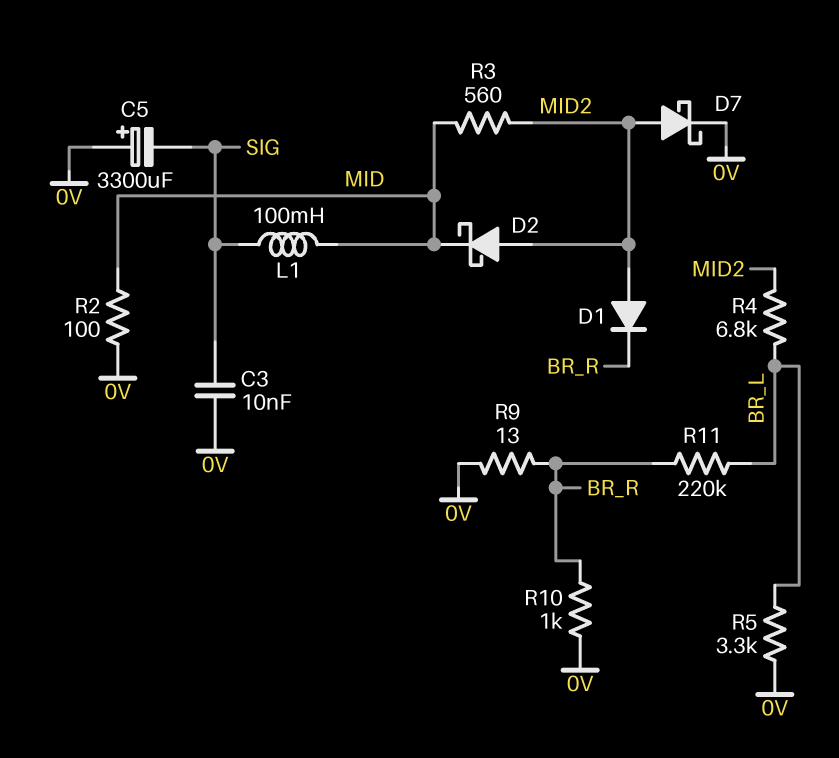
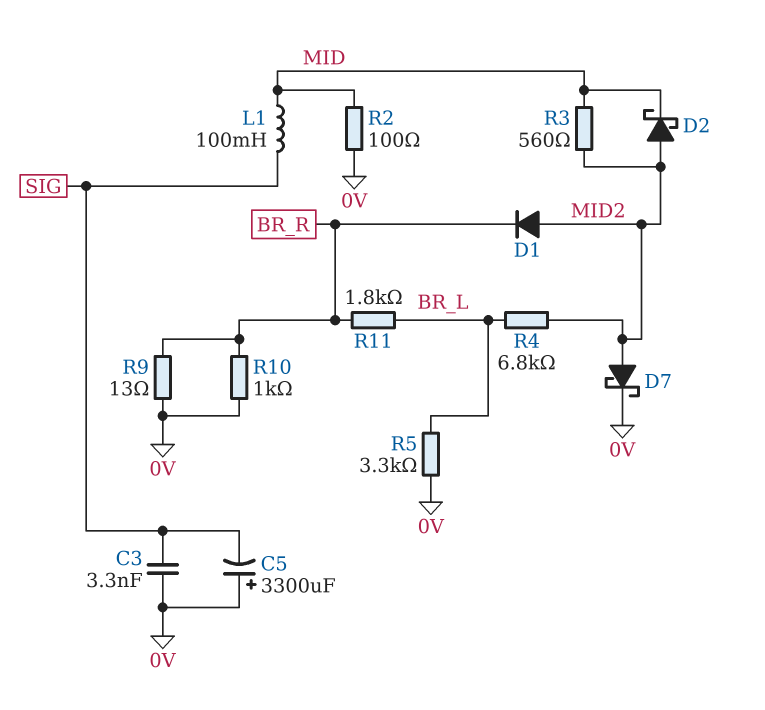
C3: 10nF (0V, SIG) -> 3.3nF (0V, SIG)
R11: 220k (BR_L, BR_R) -> 1.8k (BR_L, BR_R)

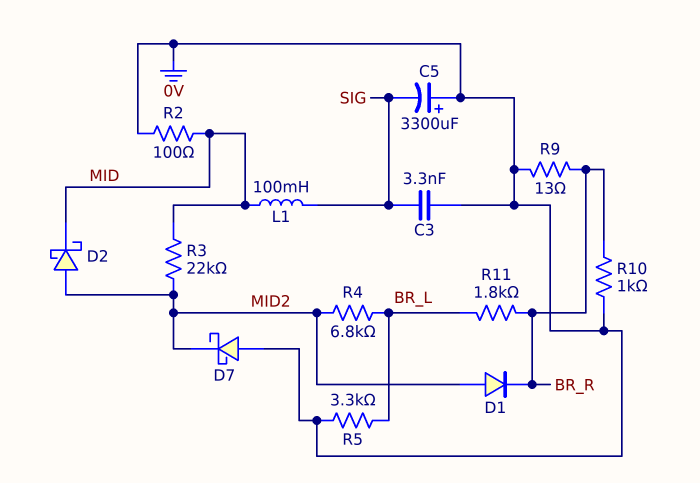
D7: schottky (A MID2, K 0V) -> schottky (A 0V, K MID2)
R3: 560 (MID, MID2) -> 22k (MID, MID2)

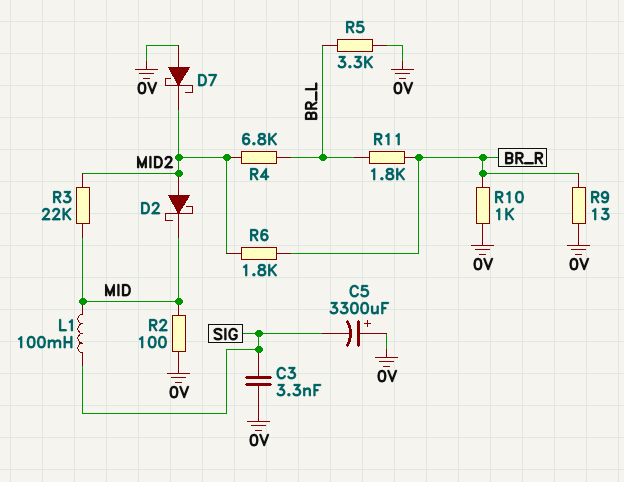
D1: diode (A MID2, K BR_R) -> none
R6: none -> 1.8k (BR_R, MID2)

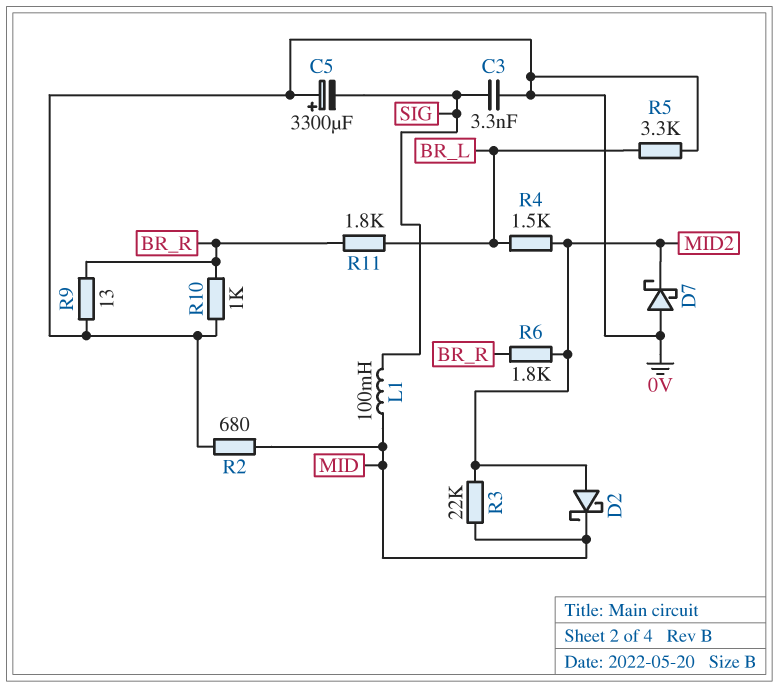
R2: 100 (0V, MID) -> 680 (0V, MID)
R4: 6.8k (BR_L, MID2) -> 1.5k (BR_L, MID2)

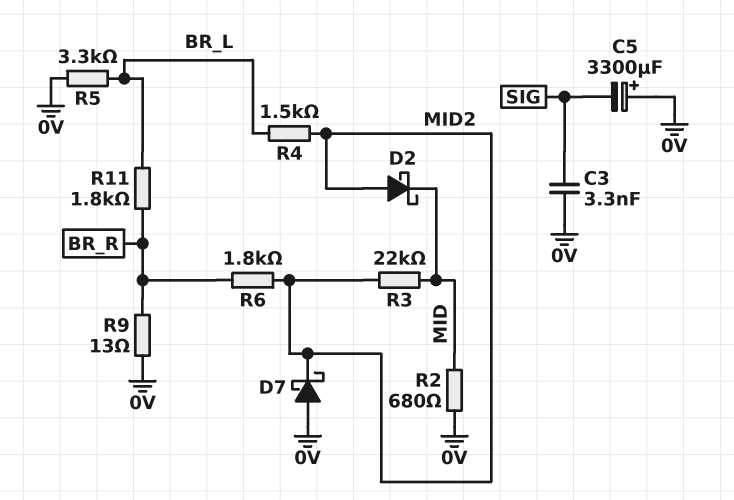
L1: 100mH (MID, SIG) -> none
R10: 1k (0V, BR_R) -> none

